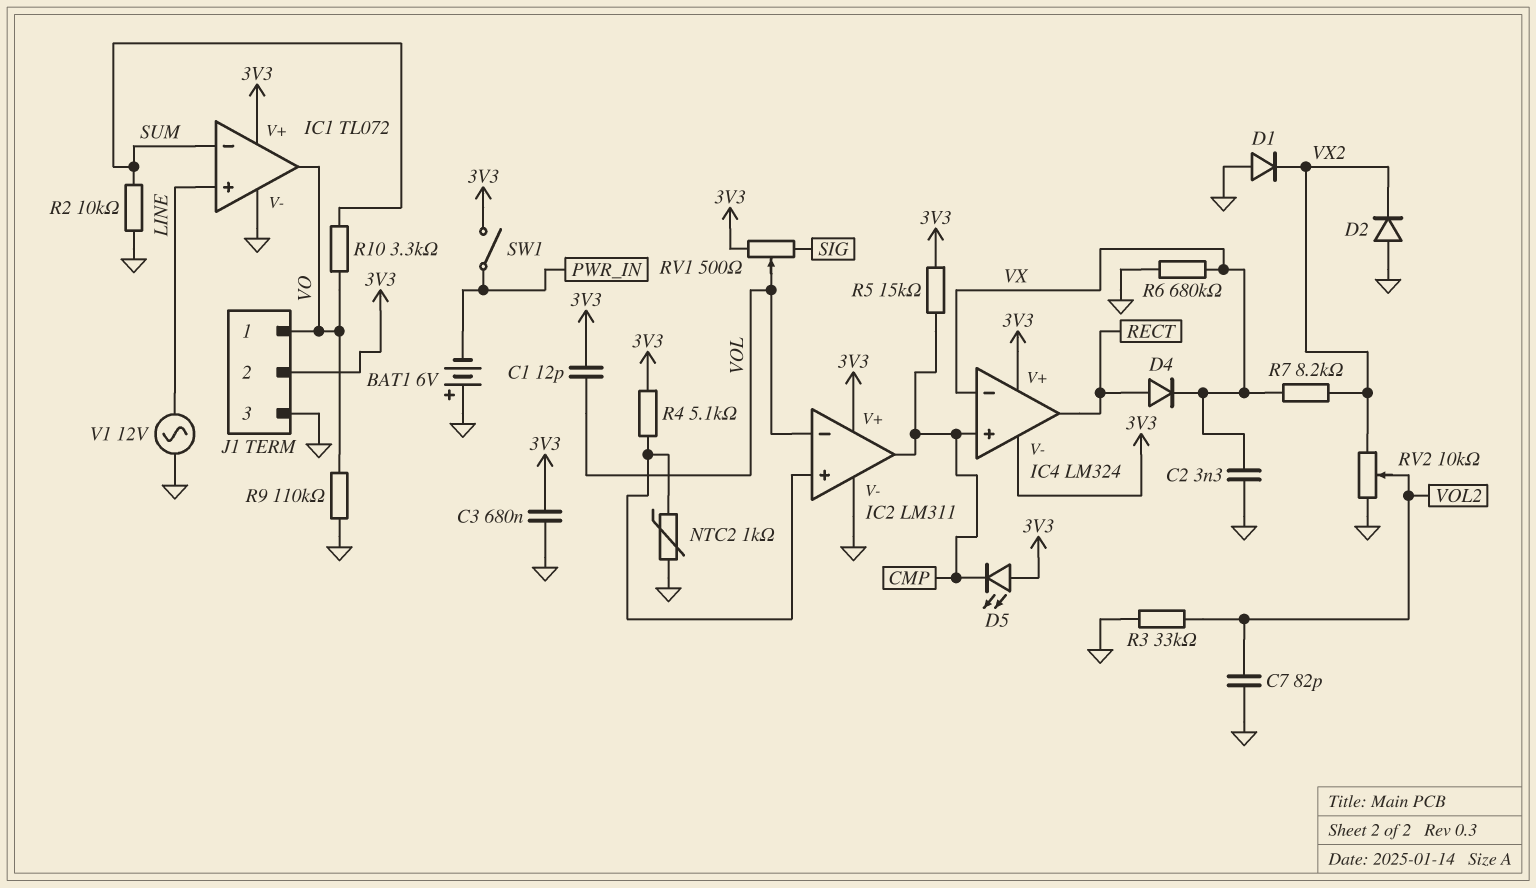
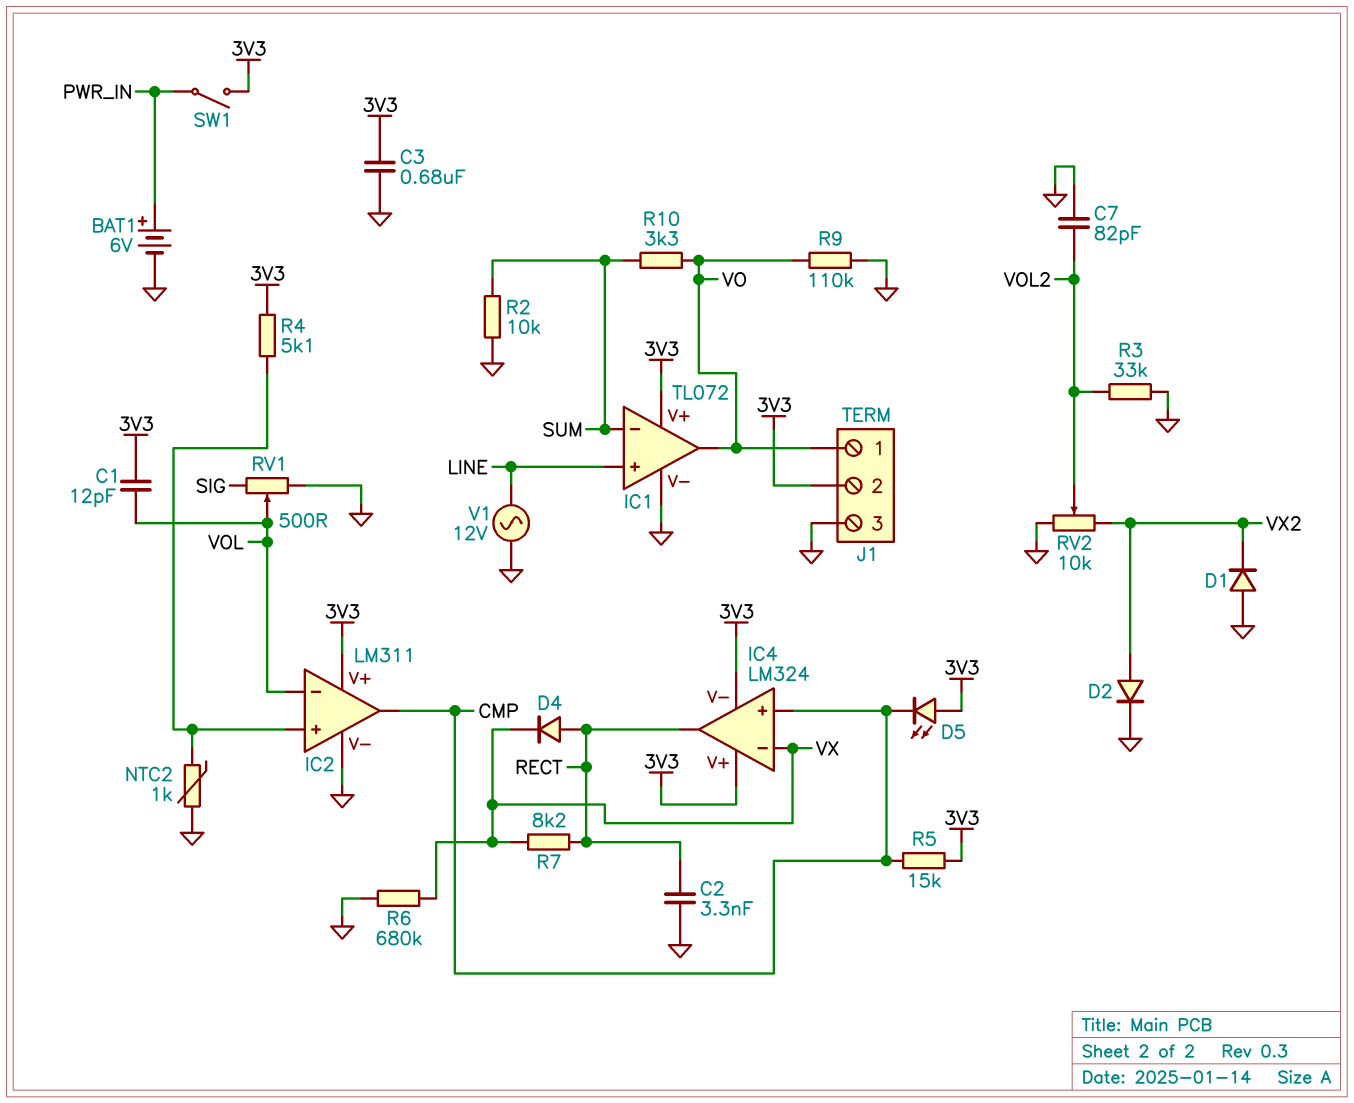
BAT1: 6V (plus GND, minus PWR_IN) -> 6V (plus PWR_IN, minus GND)
C2: 3.3nF (GND, VX) -> 3.3nF (GND, RECT)
D2: diode (A GND, K VX2) -> diode (A VX2, K GND)
R7: 8.2k (VX, VX2) -> 8.2k (RECT, VX)
RV1: 500 (3V3, SIG, wiper VOL) -> 500 (GND, SIG, wiper VOL)

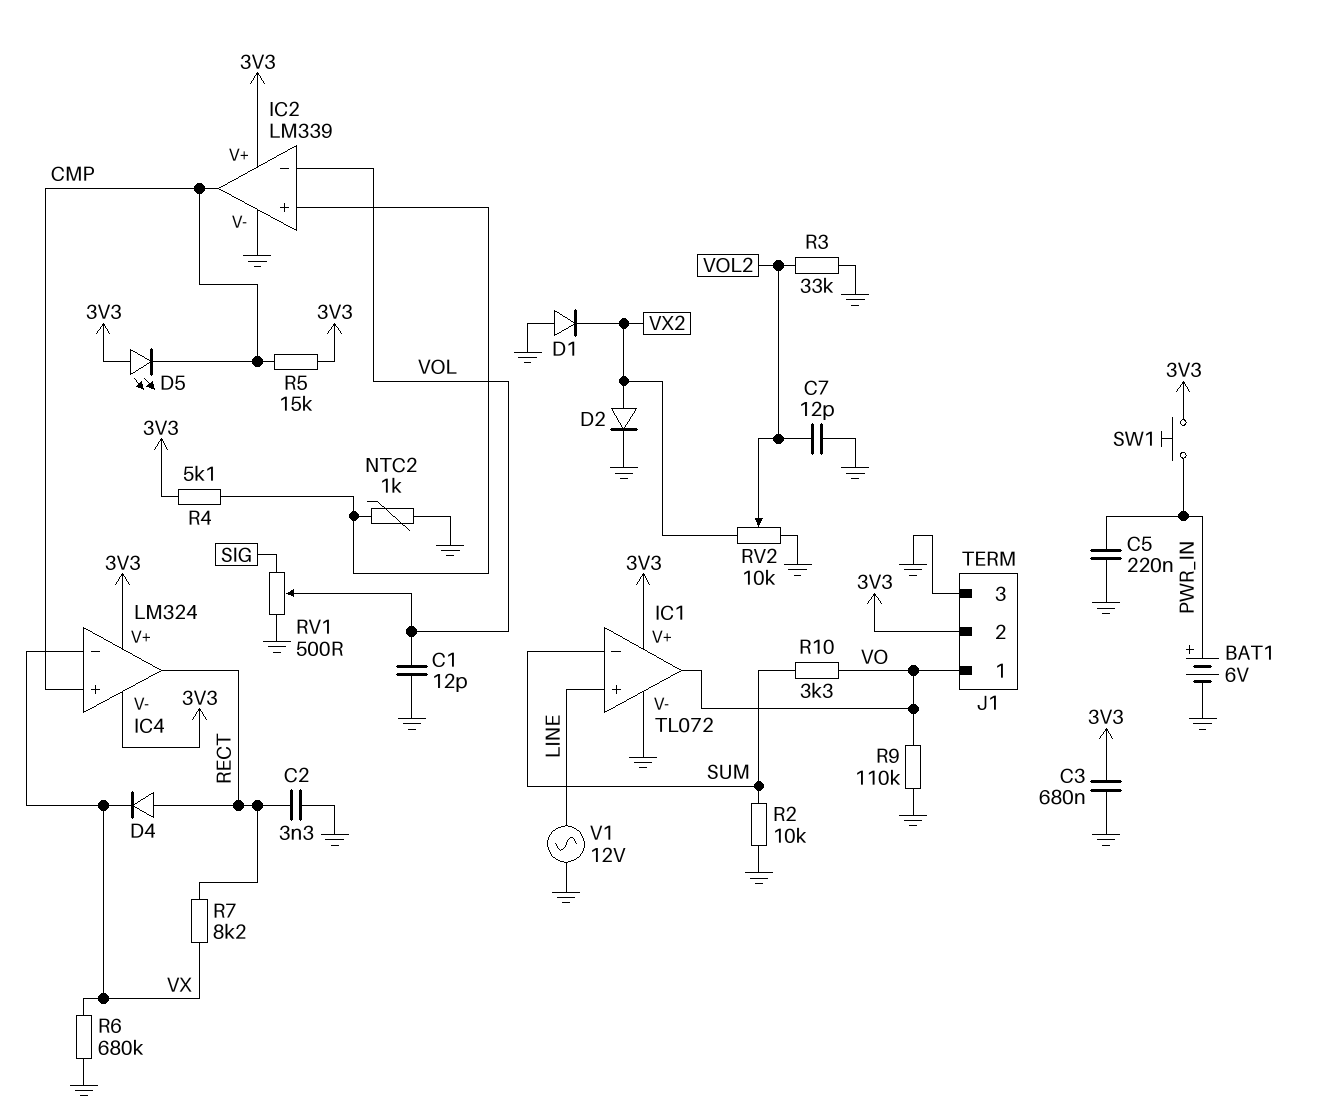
C1: 12pF (3V3, VOL) -> 12pF (GND, VOL)
C5: none -> 220nF (GND, PWR_IN)
C7: 82pF (GND, VOL2) -> 12pF (GND, VOL2)
IC2: LM311 -> LM339
SW1: switch (3V3, PWR_IN) -> button (3V3, PWR_IN)

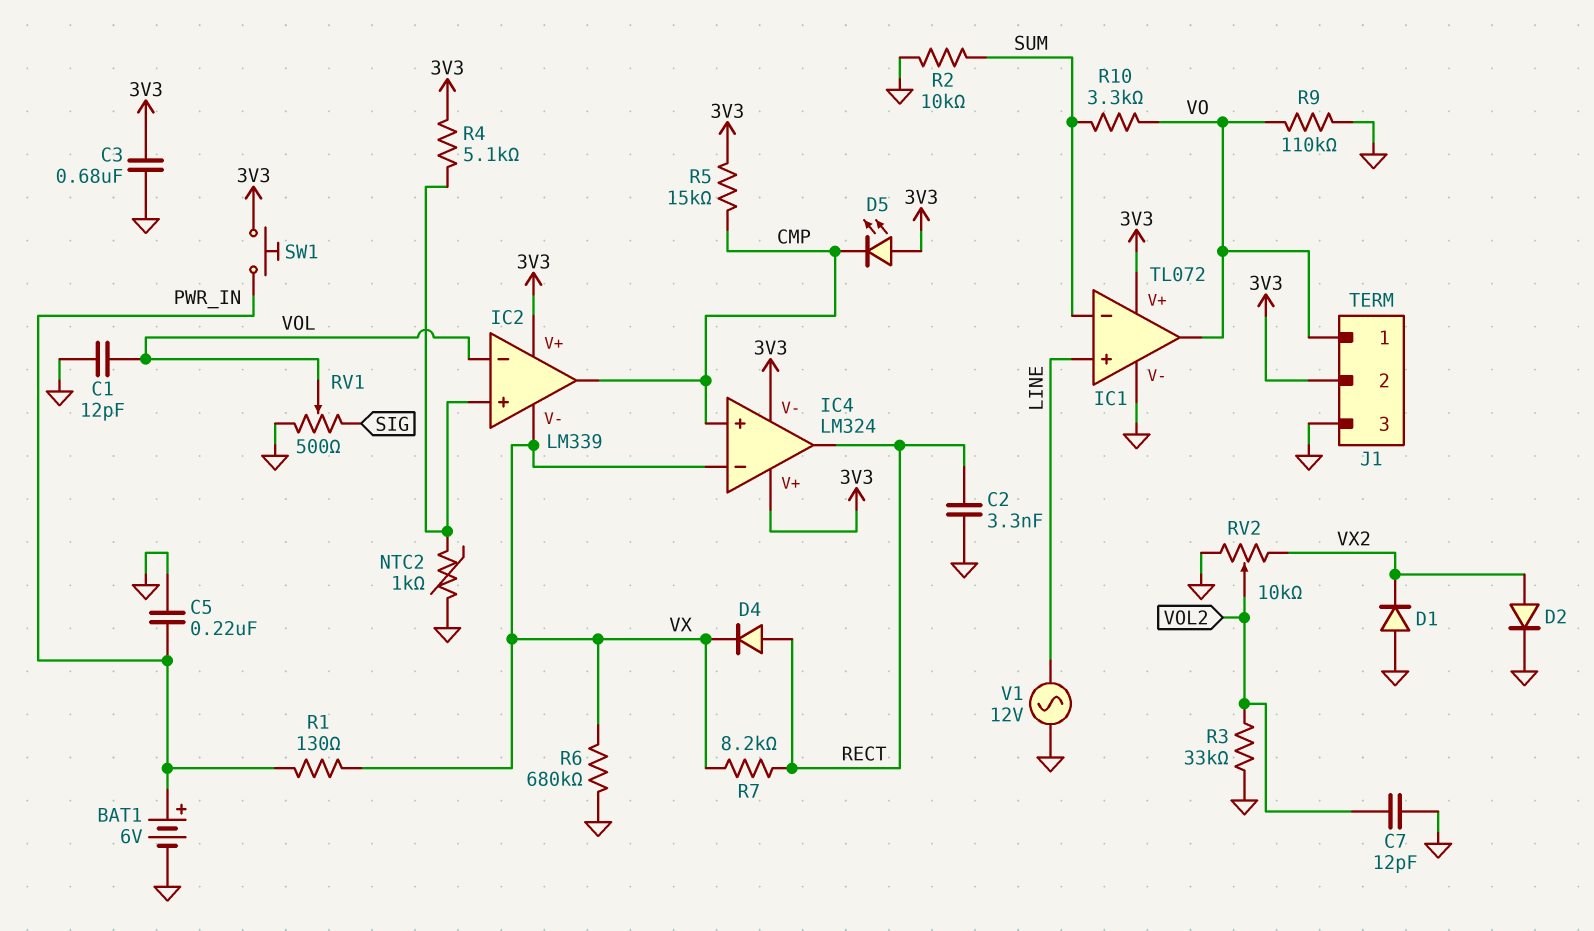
IC2 pin V-: GND -> VX
R1: none -> 130 (PWR_IN, VX)

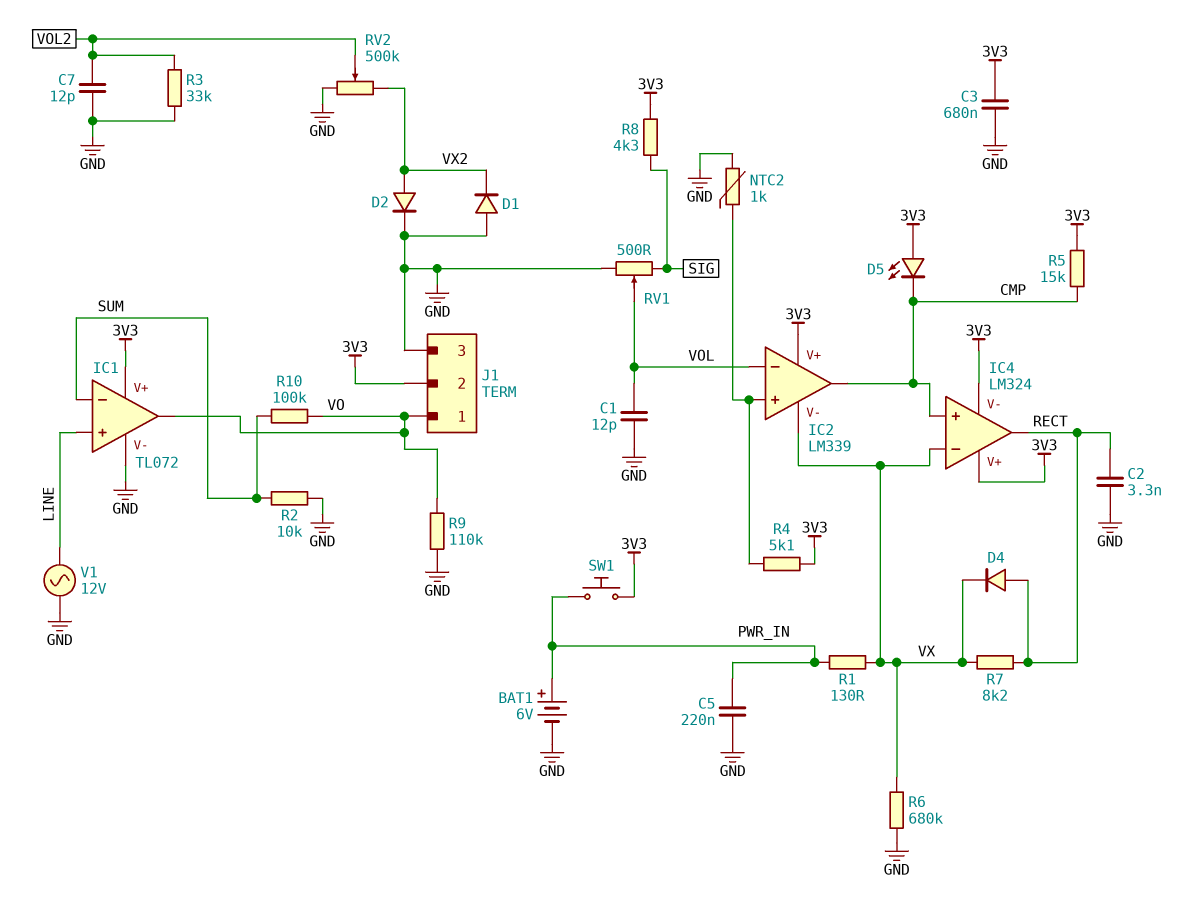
R8: none -> 4.3k (3V3, SIG)
R10: 3.3k (SUM, VO) -> 100k (SUM, VO)
RV2: 10k (GND, VX2, wiper VOL2) -> 500k (GND, VX2, wiper VOL2)

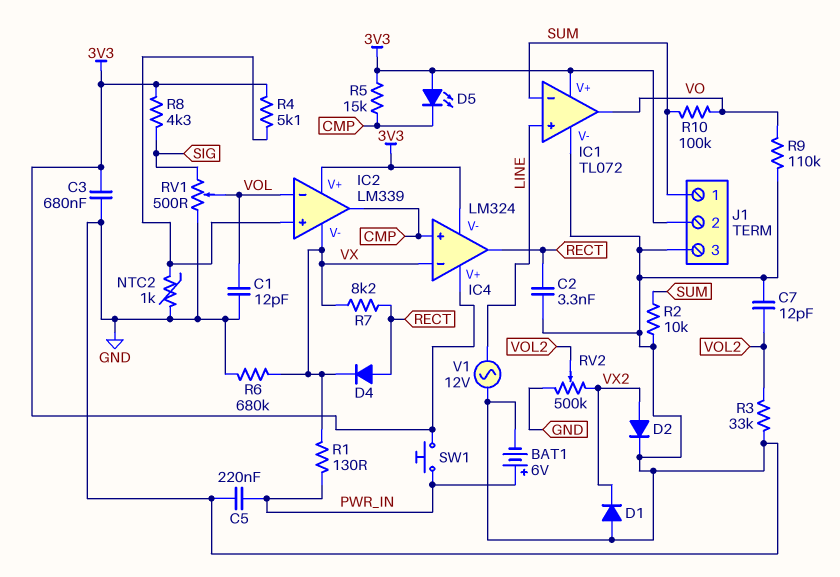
J1 pin 1: VO -> SUM

